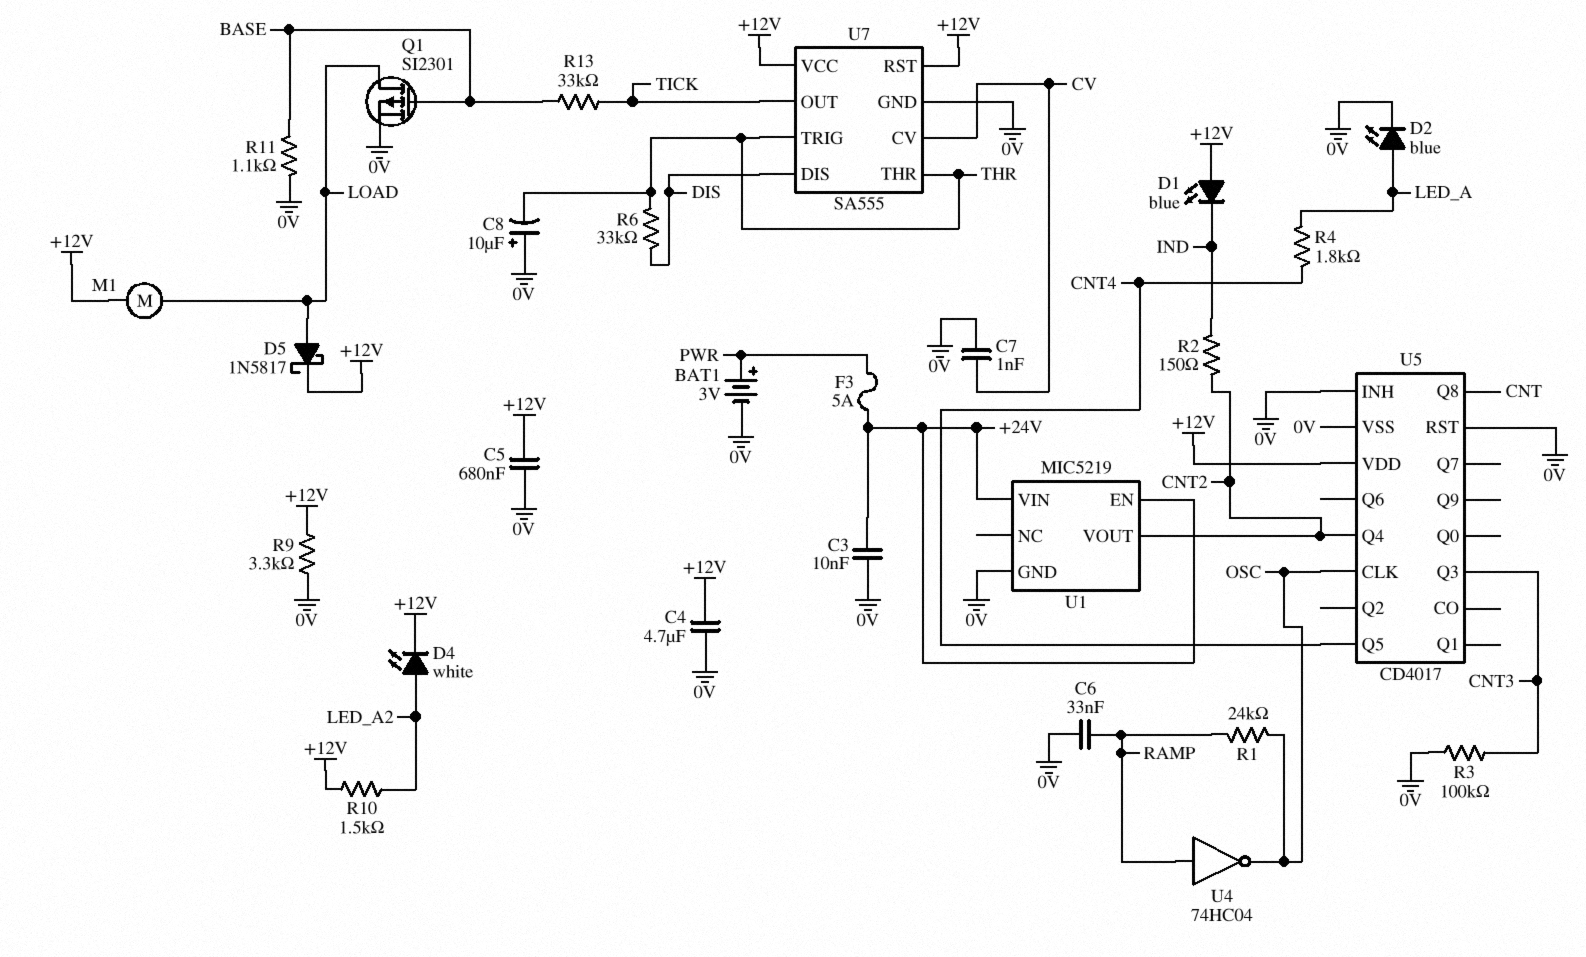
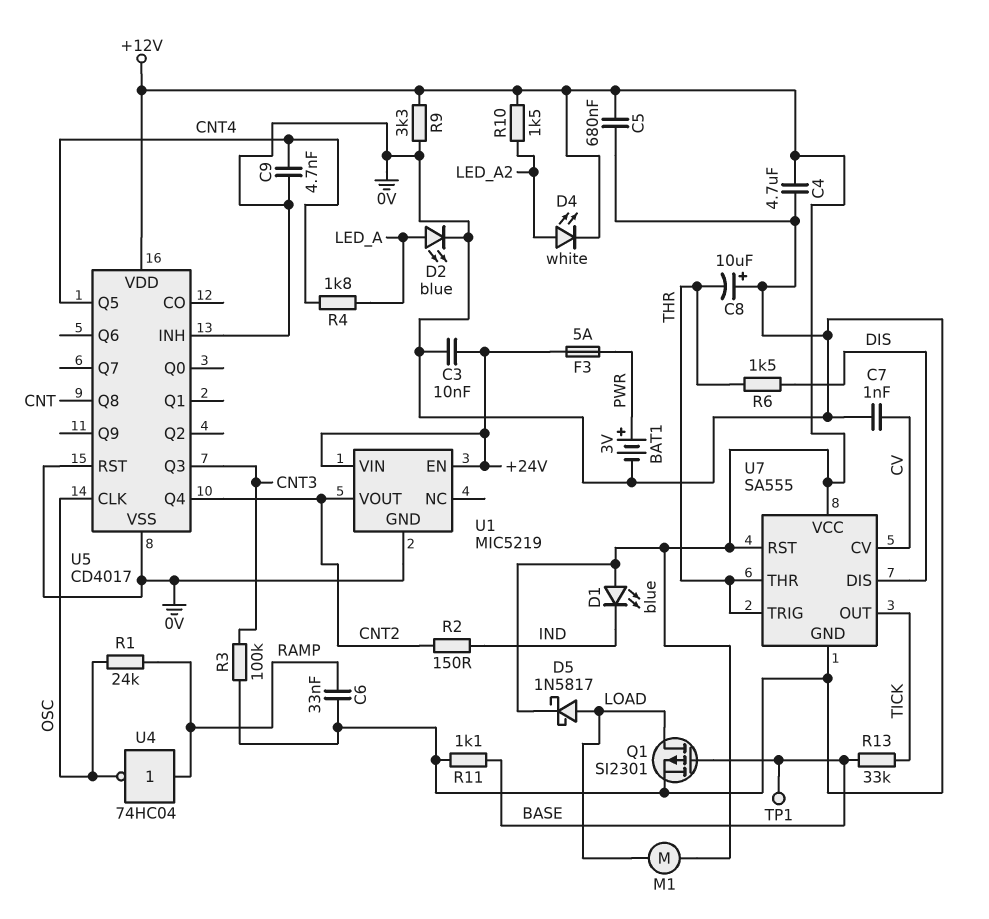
C9: none -> 4.7nF (0V, CNT4)
R6: 33k (DIS, THR) -> 1.5k (DIS, THR)
TP1: none -> test point (BASE)

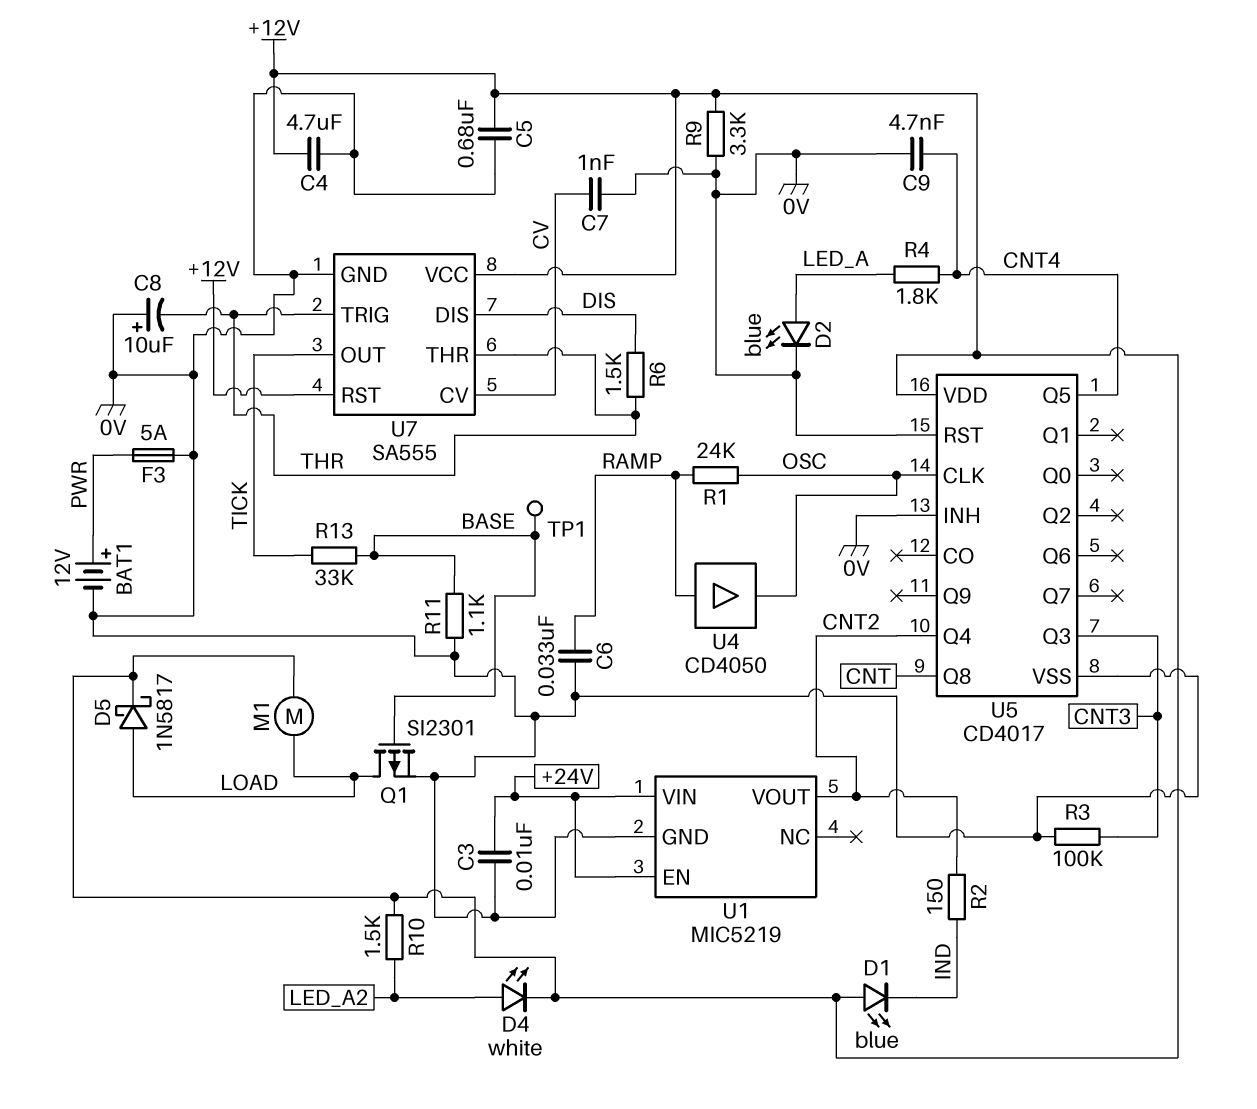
BAT1: 3V (plus PWR, minus 0V) -> 12V (plus PWR, minus 0V)
F3: 5A (+24V, PWR) -> 5A (0V, PWR)
U4: NOT 74HC04 (in RAMP, out OSC) -> buffer CD4050 (in RAMP, out OSC)

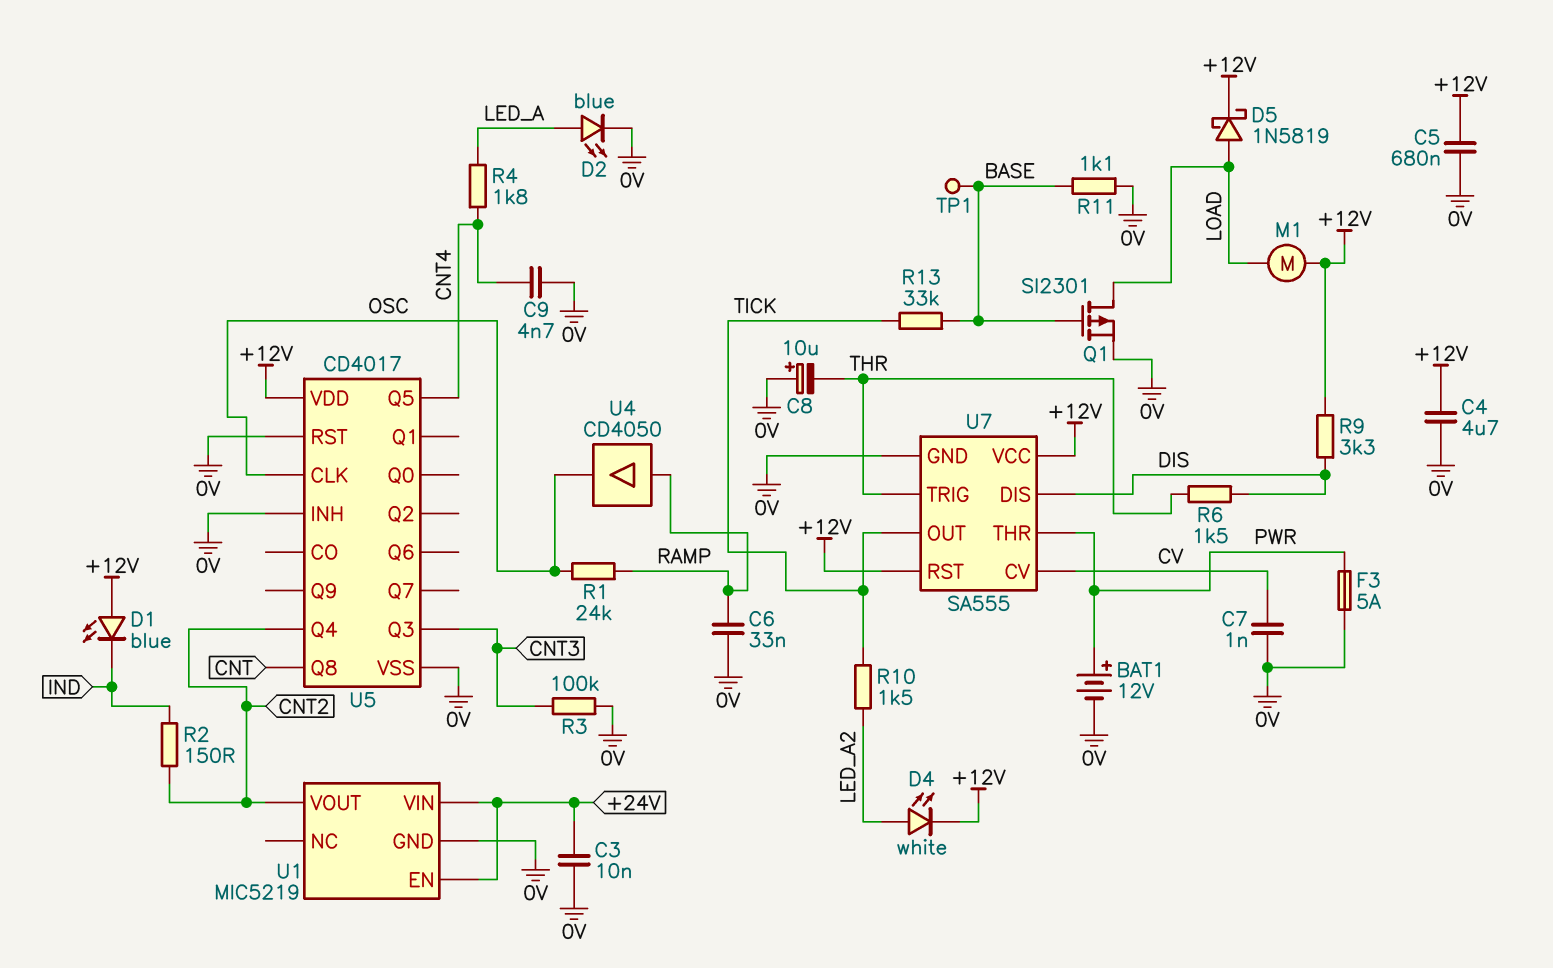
D5: schottky 1N5817 (A LOAD, K +12V) -> schottky 1N5819 (A LOAD, K +12V)
R9: 3.3k (+12V, 0V) -> 3.3k (+12V, DIS)
R10: 1.5k (+12V, LED_A2) -> 1.5k (LED_A2, TICK)
U7 pin THR: THR -> PWR

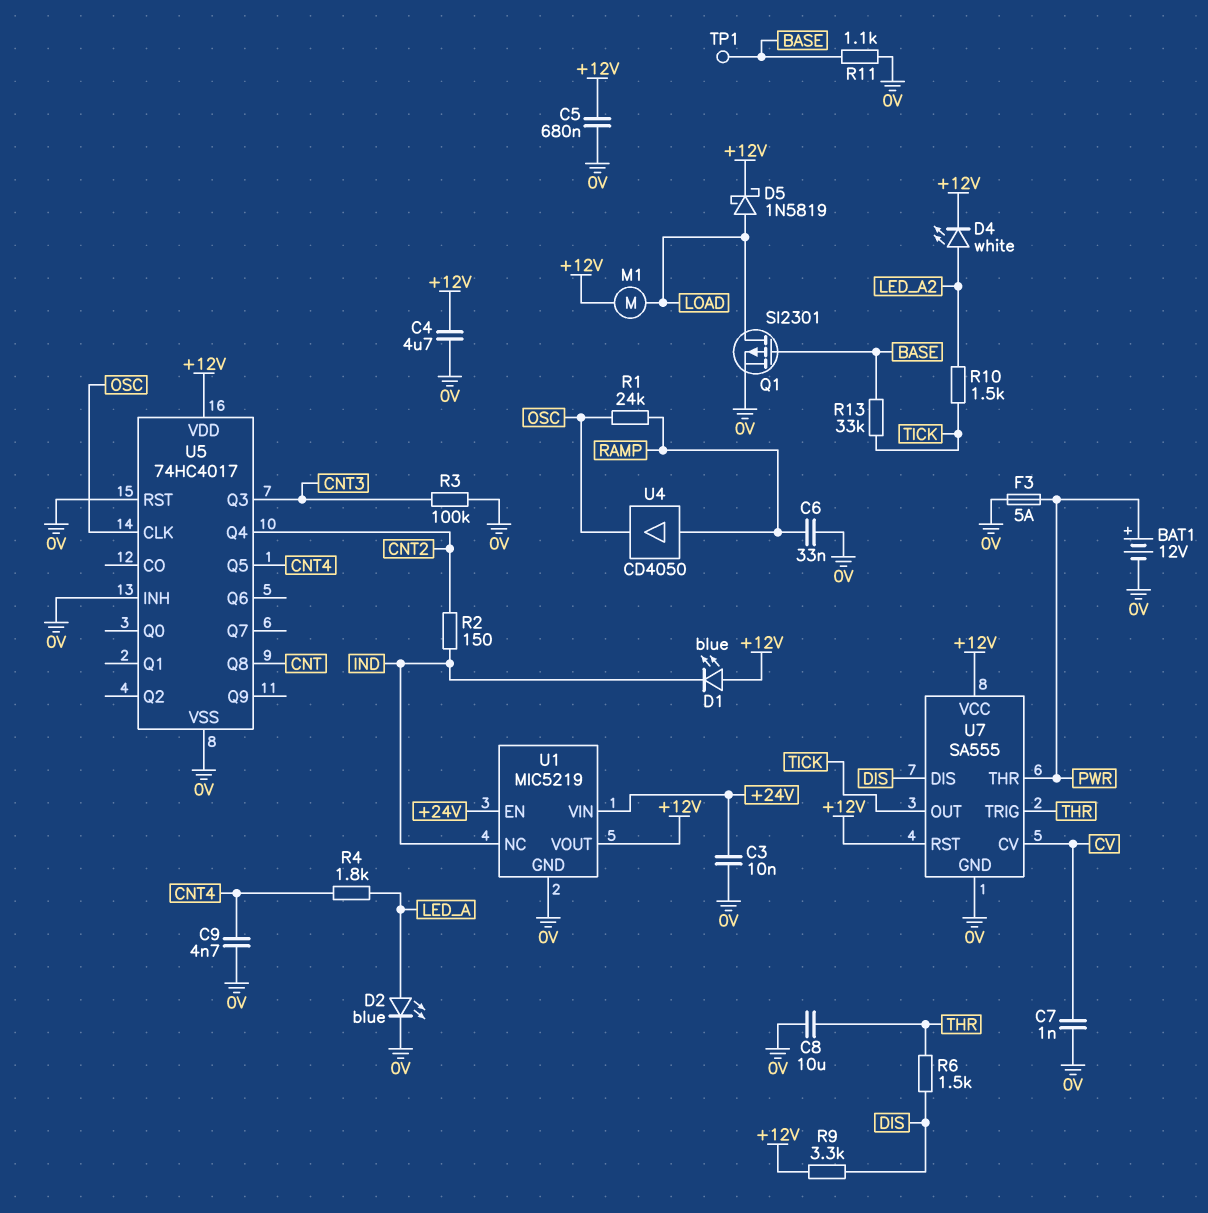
C8: 10uF (plus 0V, minus THR) -> 10uF (0V, THR)
U1 pin NC: none -> IND
U1 pin VOUT: CNT2 -> +12V
U5: CD4017 -> 74HC4017

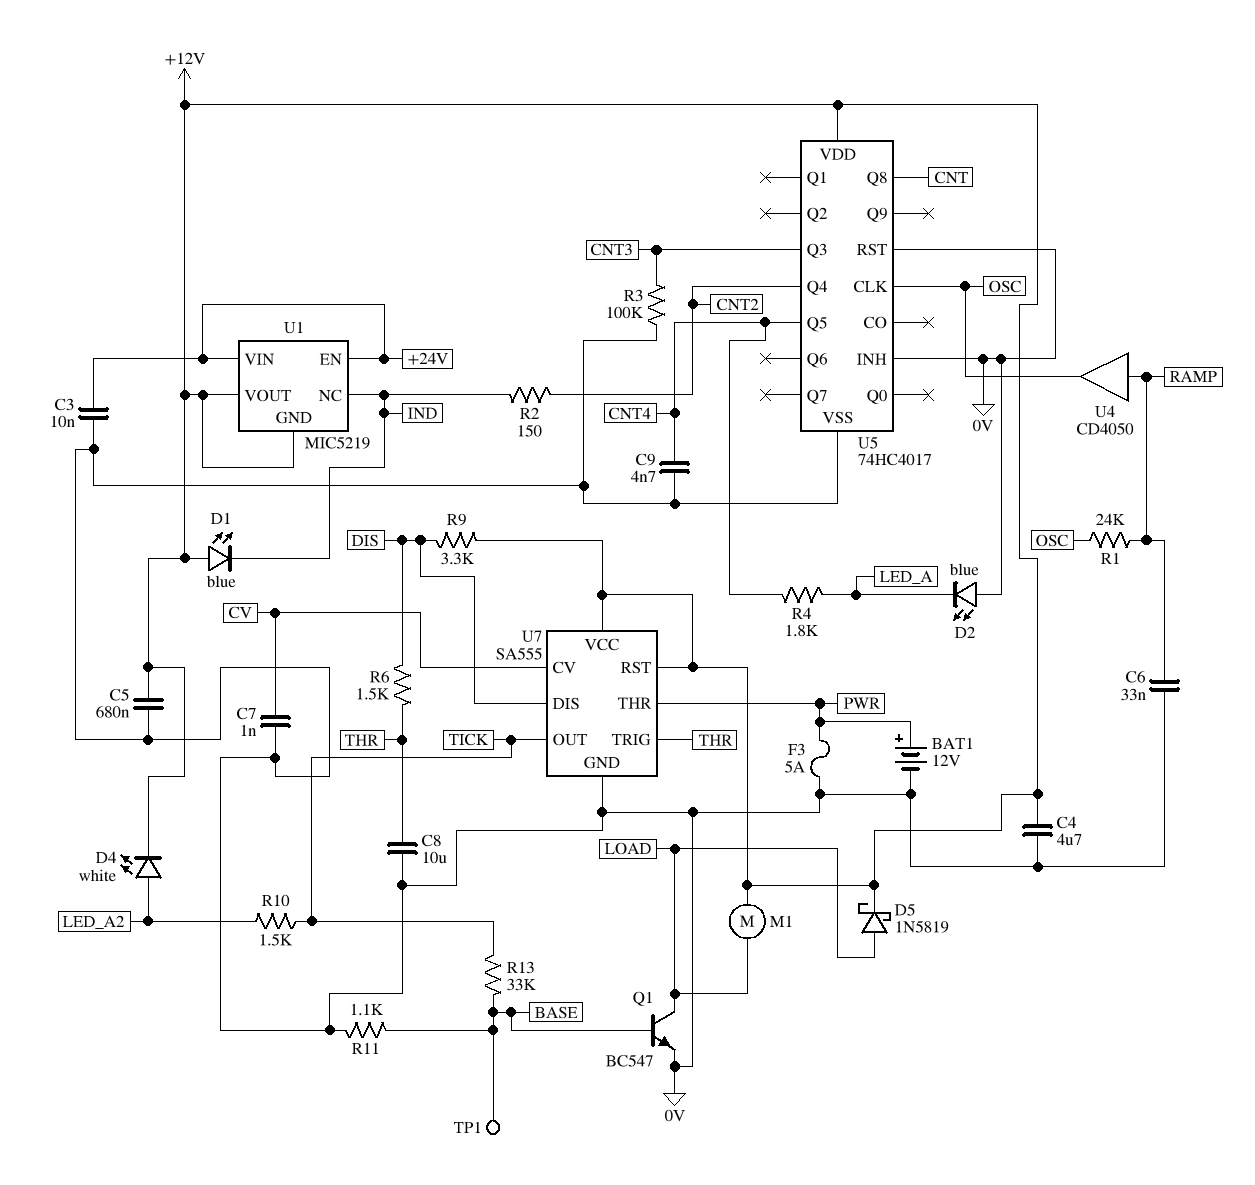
D2: LED blue (A LED_A, K 0V) -> LED blue (A 0V, K LED_A)
Q1: PMOS SI2301 (G BASE, D LOAD, S 0V) -> NPN BC547 (B BASE, C LOAD, E 0V)
U1 pin GND: 0V -> +12V

